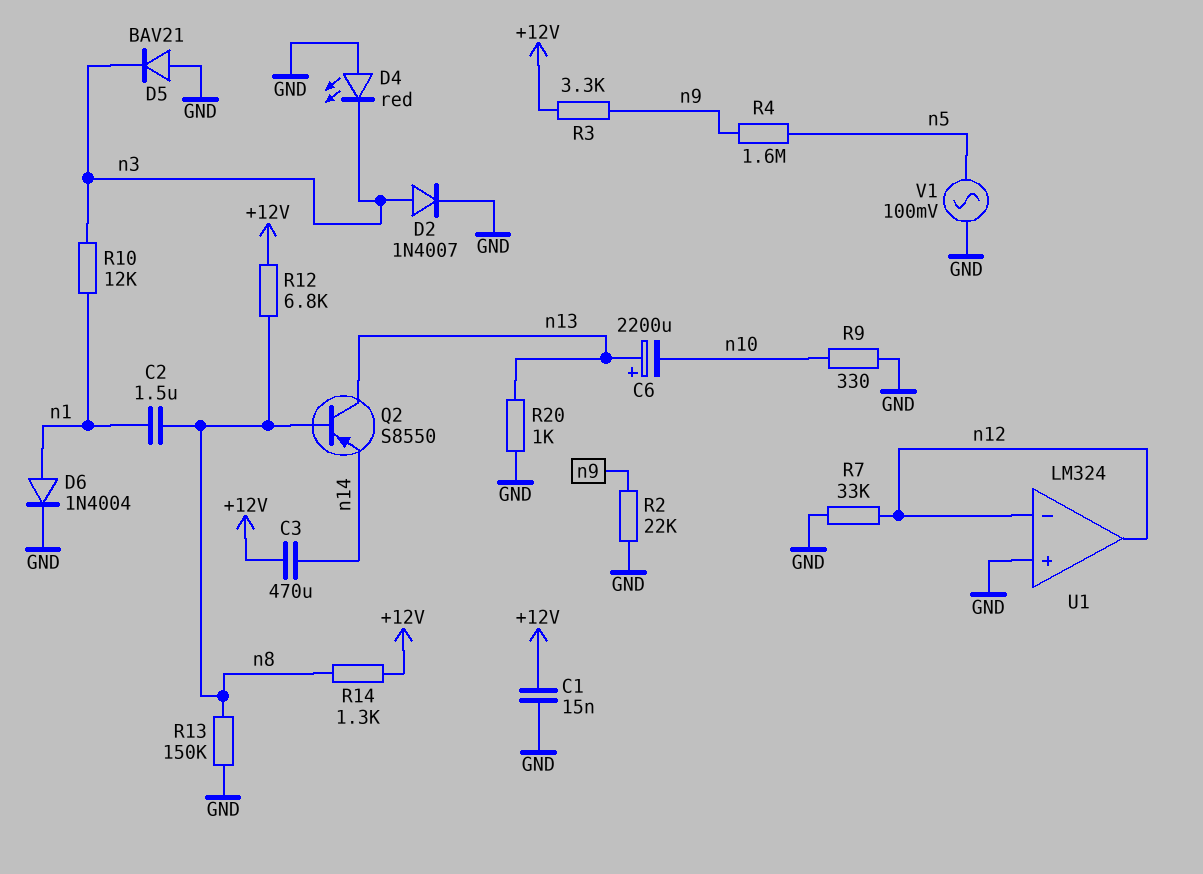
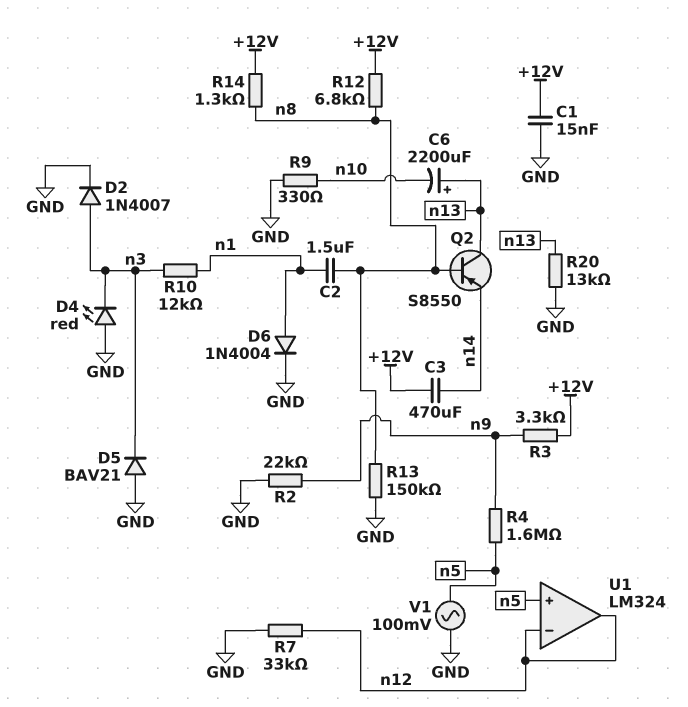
R20: 1k (GND, n13) -> 13k (GND, n13)
U1 pin in+: GND -> n5

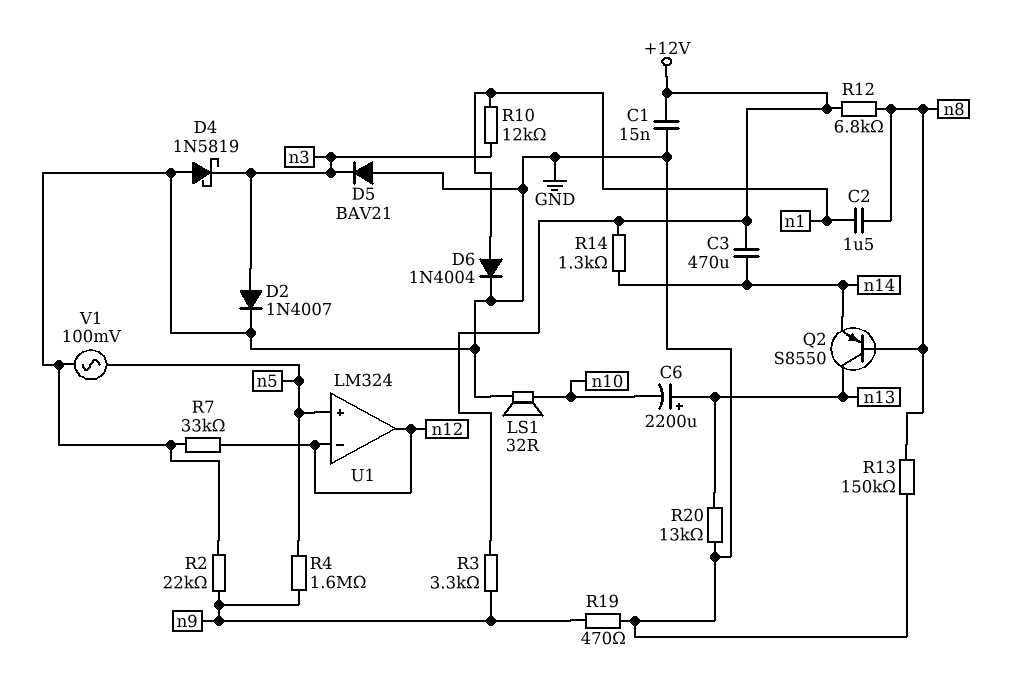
D4: LED red (A GND, K n3) -> schottky 1N5819 (A GND, K n3)
LS1: none -> speaker 32R (GND, n10)
R9: 330 (GND, n10) -> none
R14: 1.3k (+12V, n8) -> 1.3k (+12V, n14)
R19: none -> 470 (GND, n9)

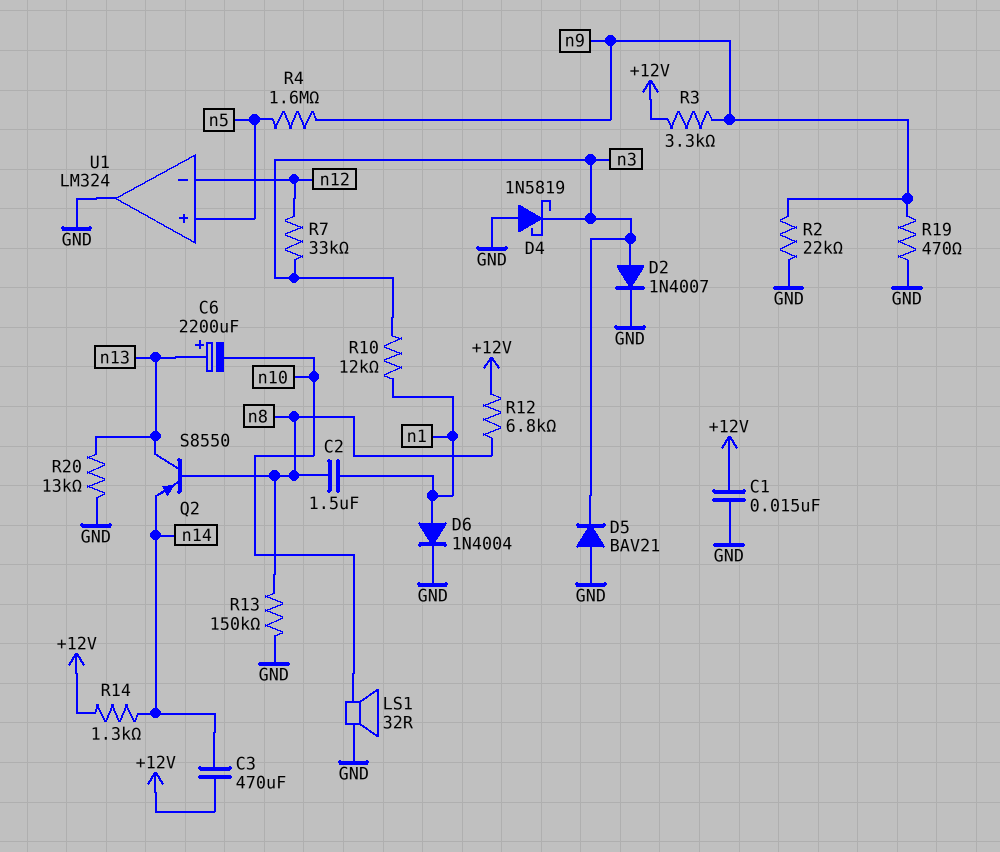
R7: 33k (GND, n12) -> 33k (n3, n12)
U1 pin out: n12 -> GND
V1: AC 100mV (GND, n5) -> none

